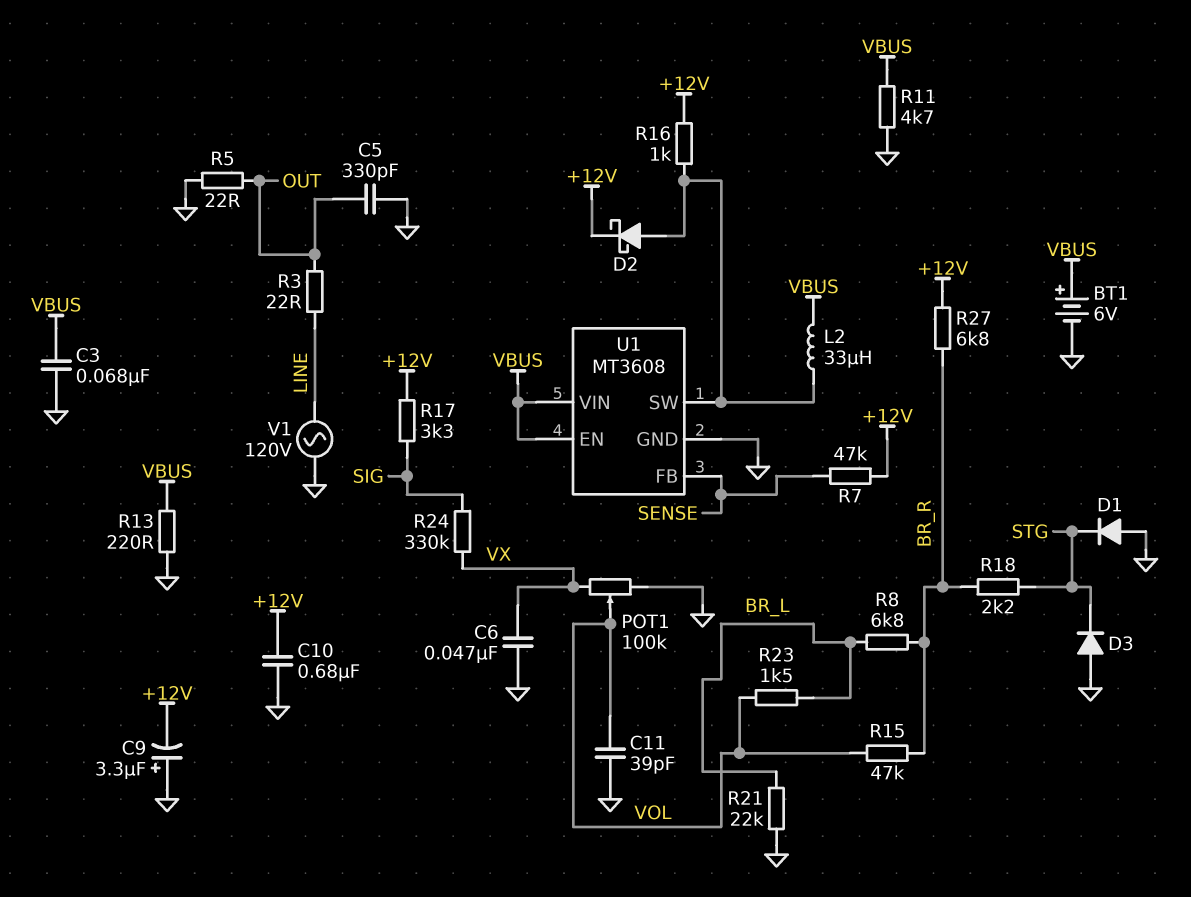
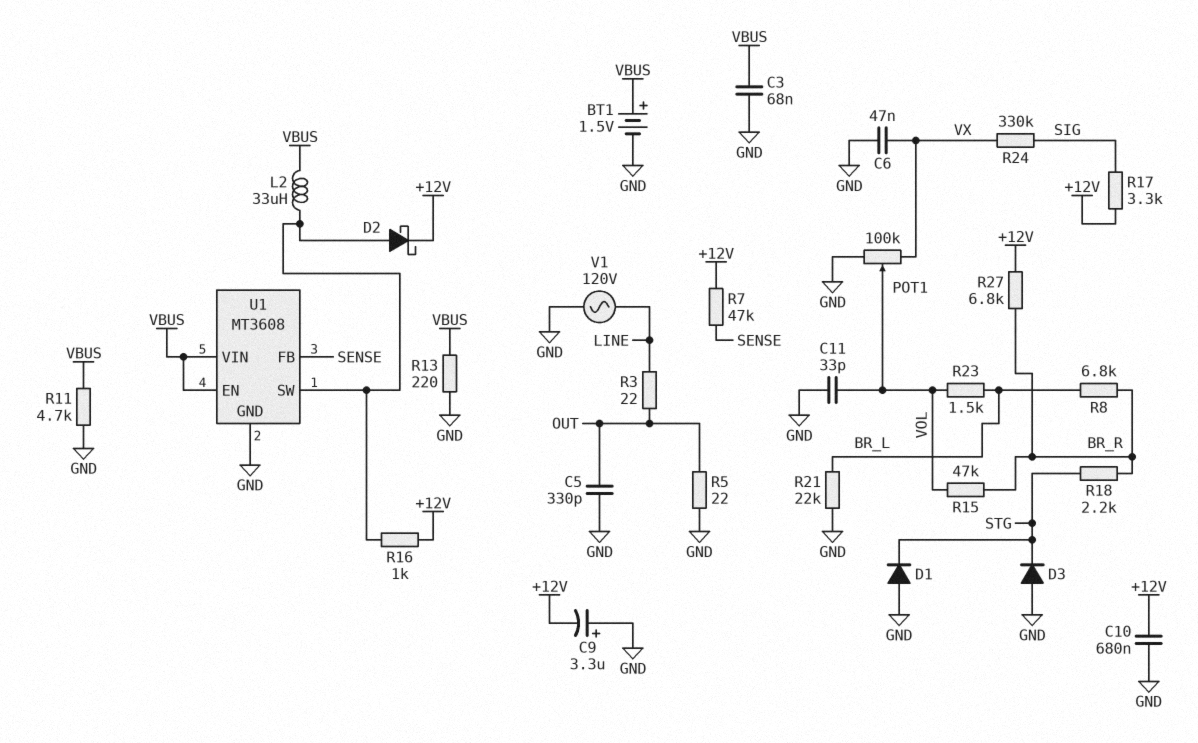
BT1: 6V (plus VBUS, minus GND) -> 1.5V (plus VBUS, minus GND)
C11: 39pF (GND, VOL) -> 33pF (GND, VOL)

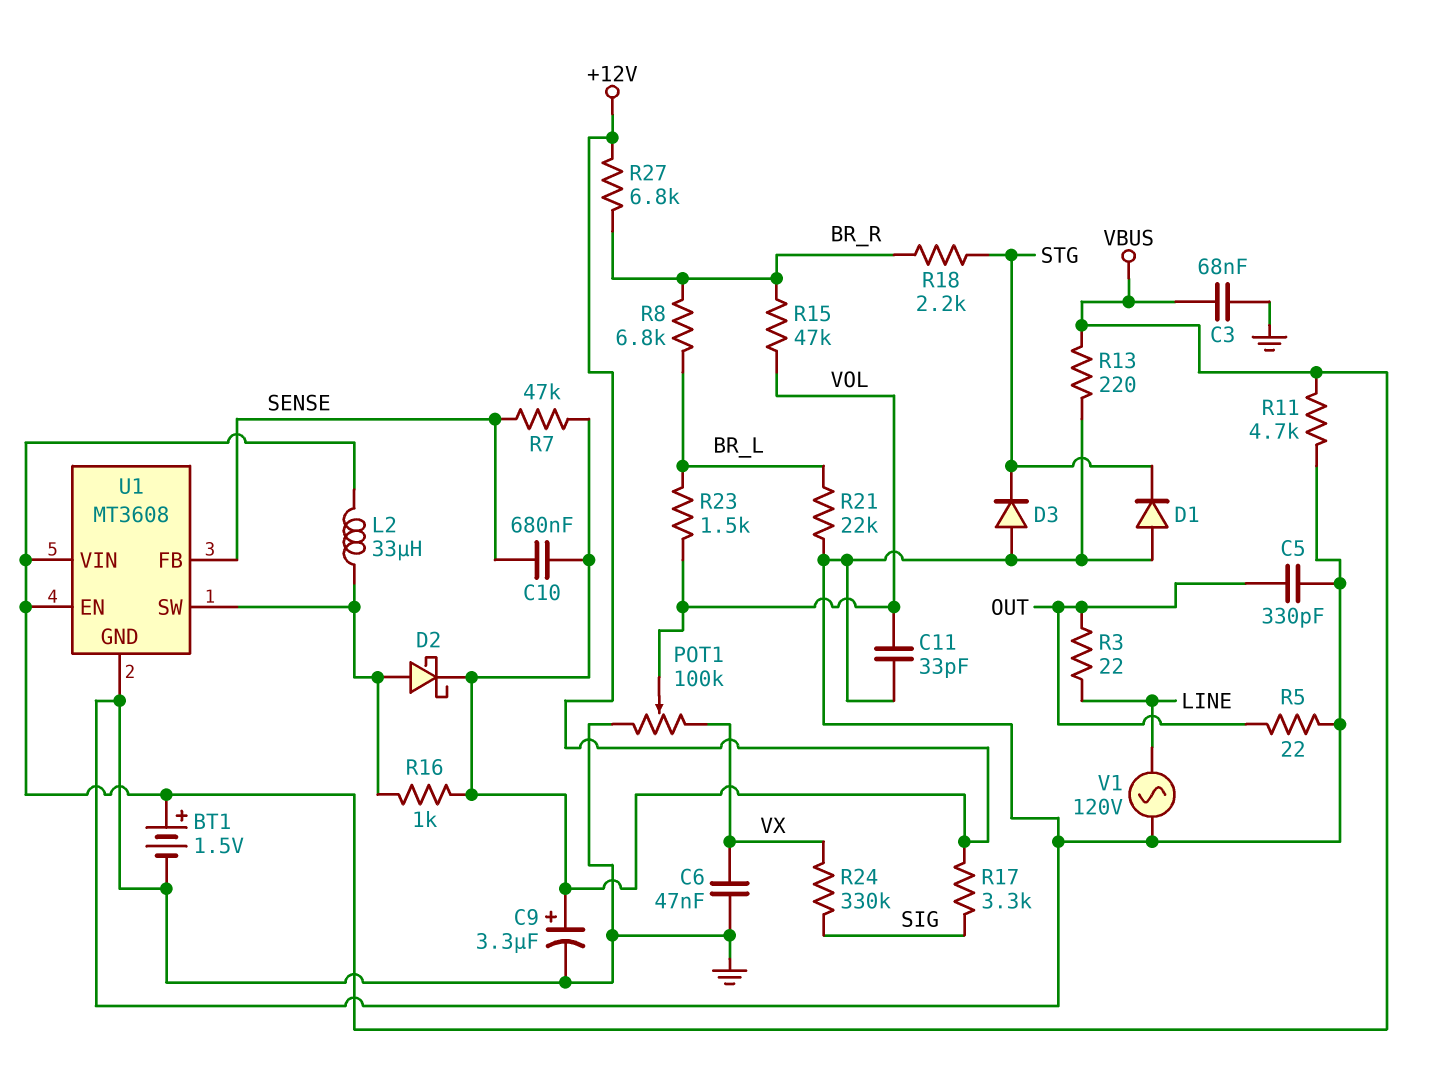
C9: 3.3uF (plus GND, minus +12V) -> 3.3uF (plus +12V, minus GND)
C10: 680nF (+12V, GND) -> 680nF (+12V, SENSE)

